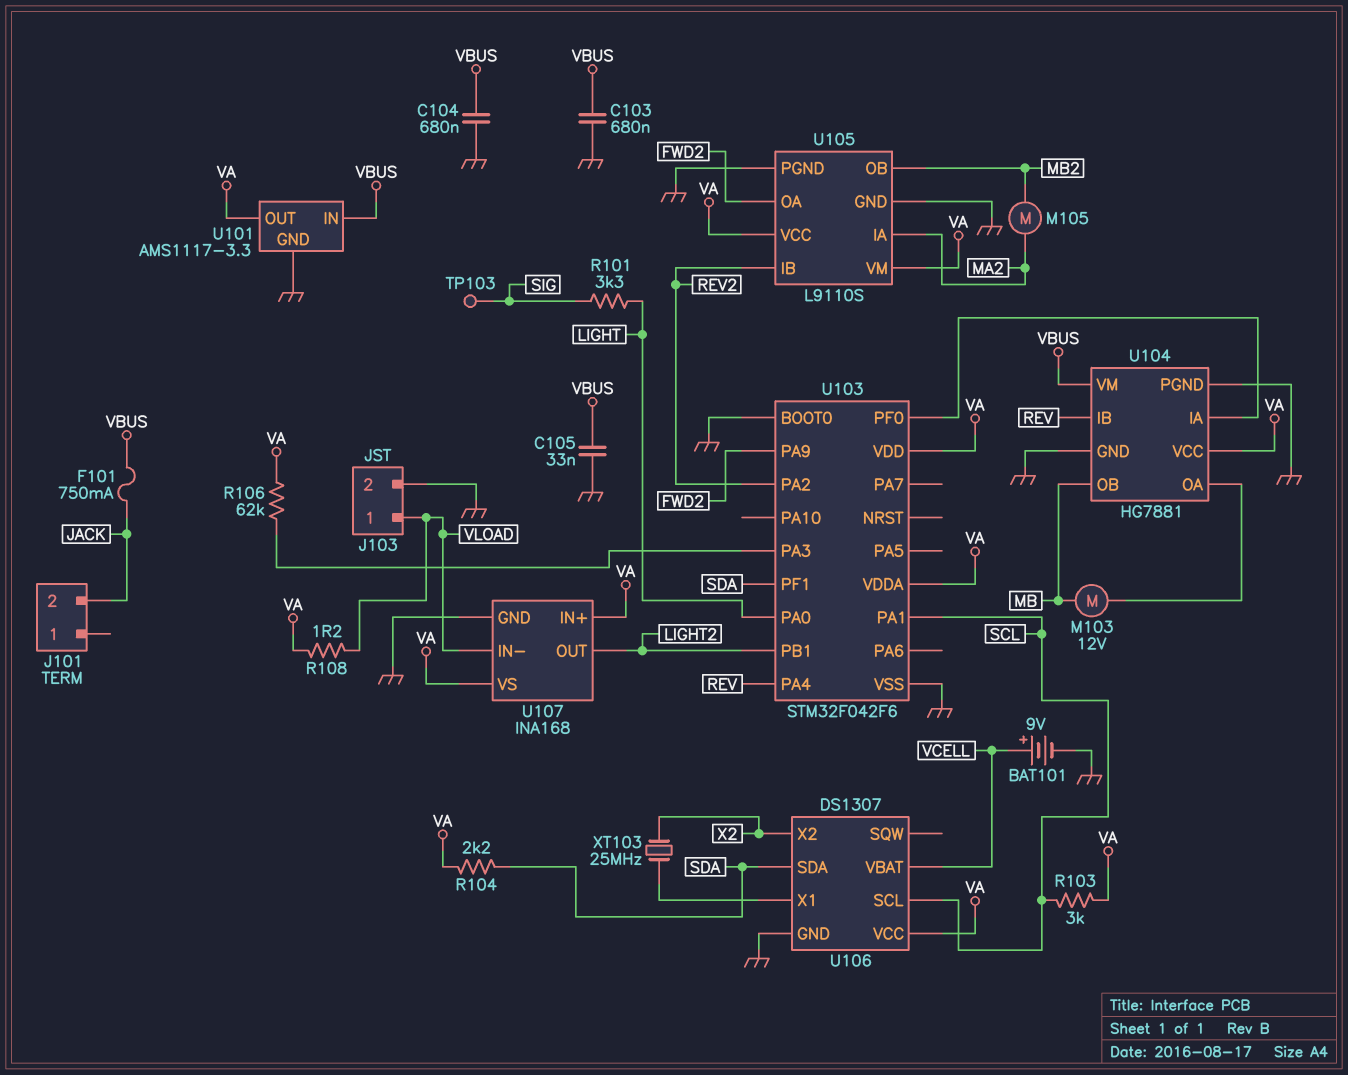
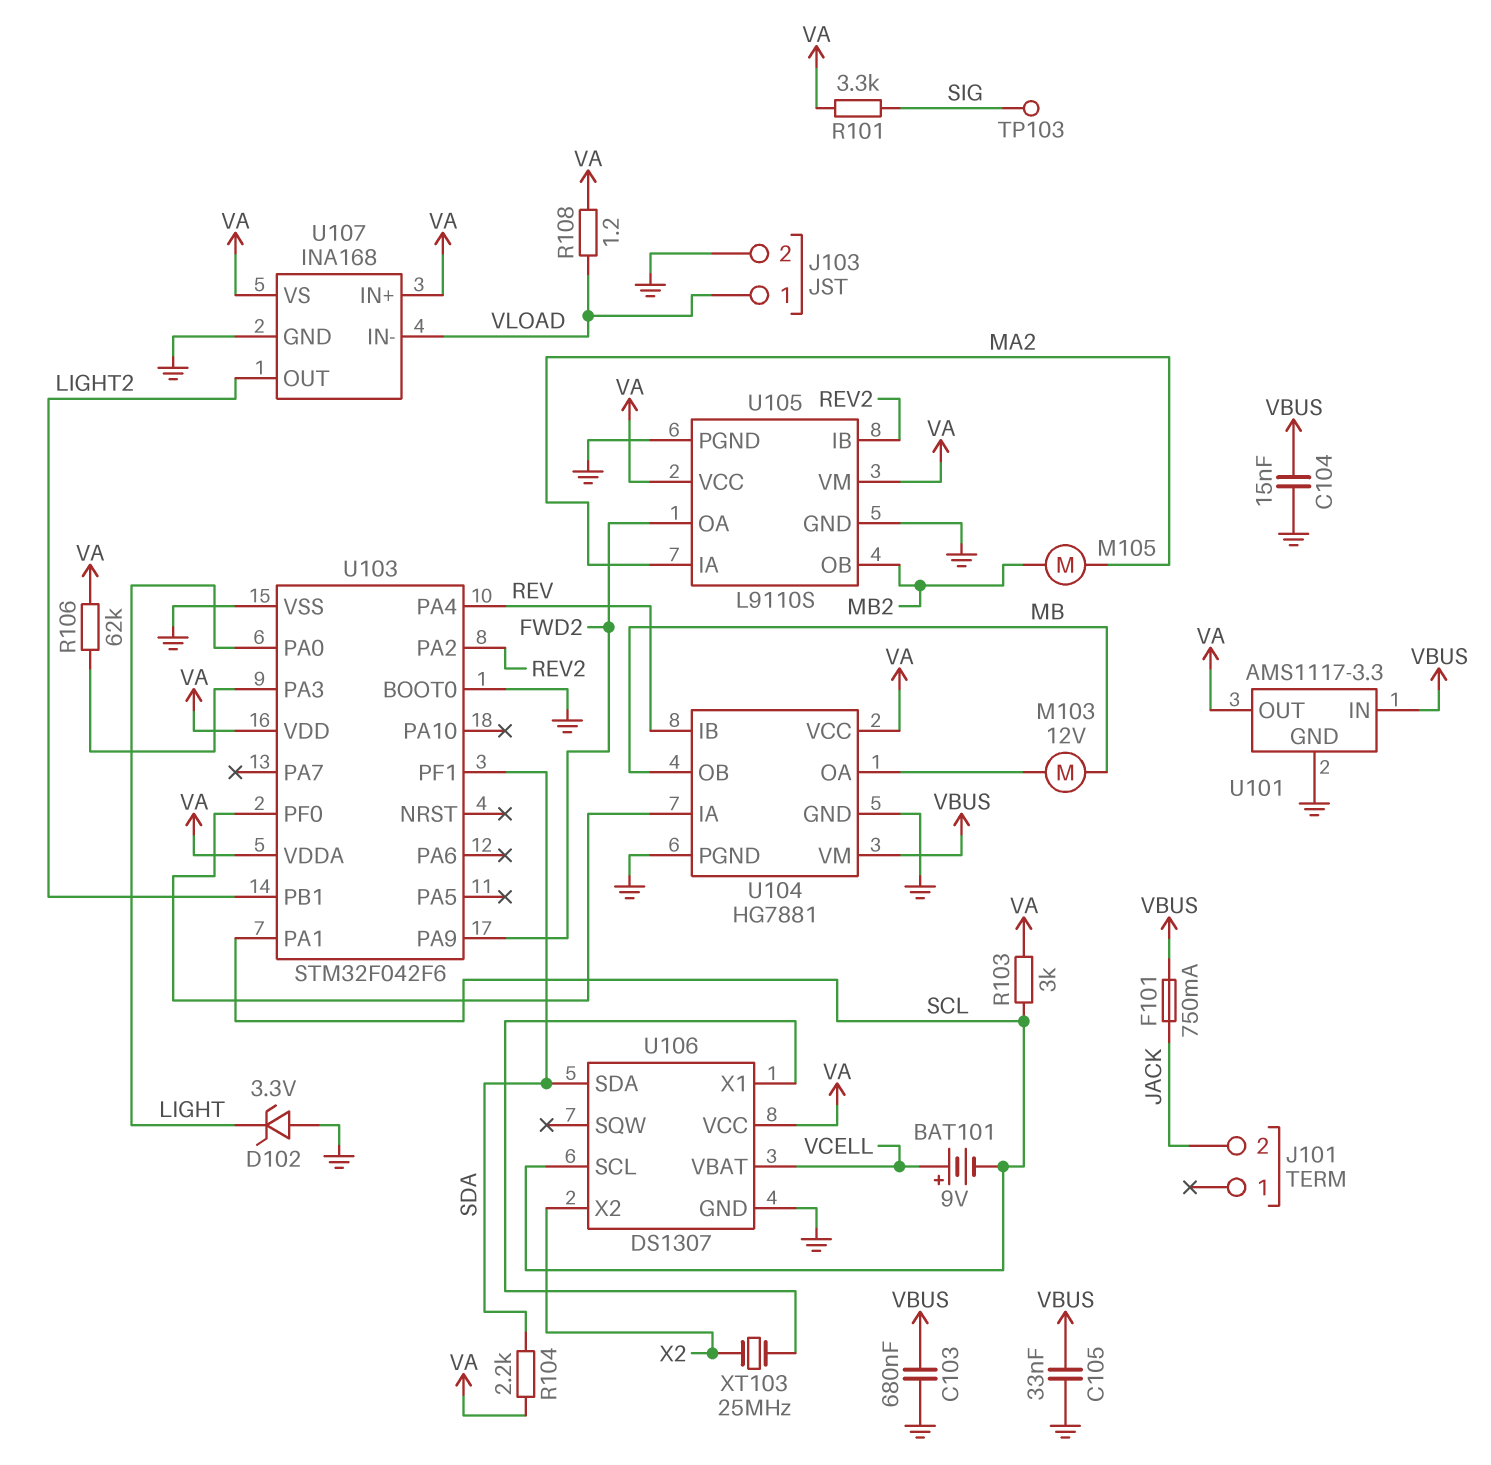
BAT101: 9V (plus VCELL, minus GND) -> 9V (plus VCELL, minus SCL)
C104: 680nF (GND, VBUS) -> 15nF (GND, VBUS)
D102: none -> zener 3.3V (A GND, K LIGHT)
R101: 3.3k (LIGHT, SIG) -> 3.3k (SIG, VA)

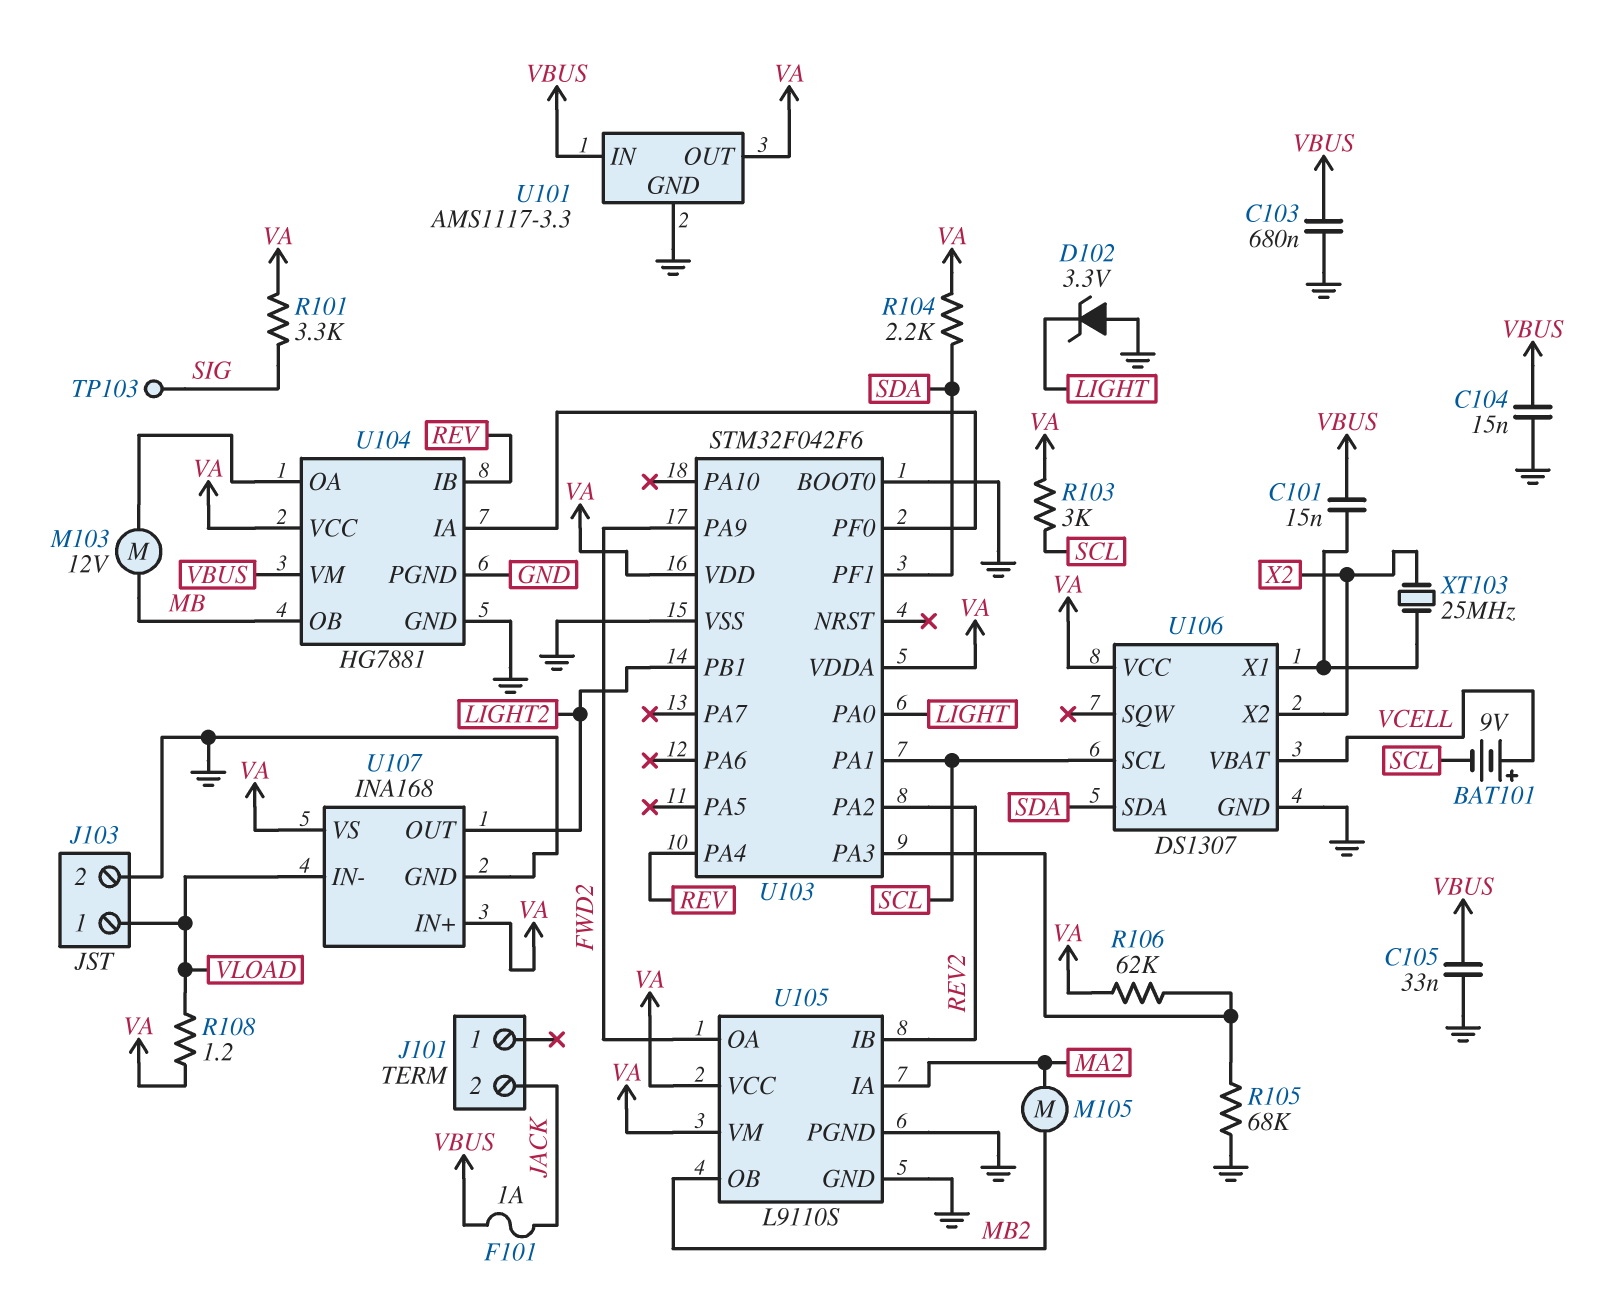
C101: none -> 15nF (U106/X1, VBUS)
F101: 750mA (JACK, VBUS) -> 1A (JACK, VBUS)
R105: none -> 68k (GND, U103/PA3)

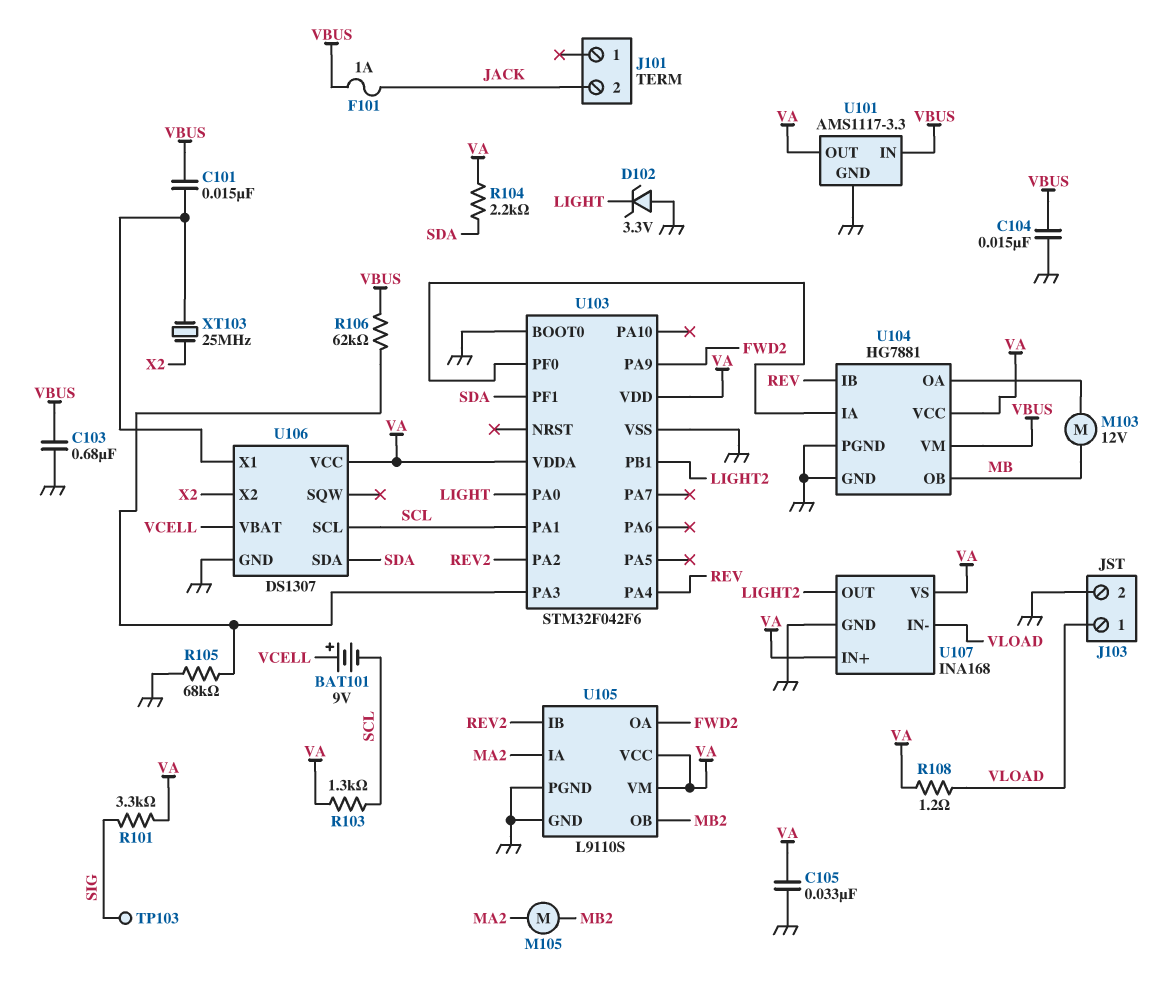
C105: 33nF (GND, VBUS) -> 33nF (GND, VA)
R103: 3k (SCL, VA) -> 1.3k (SCL, VA)
R106: 62k (U103/PA3, VA) -> 62k (U103/PA3, VBUS)

